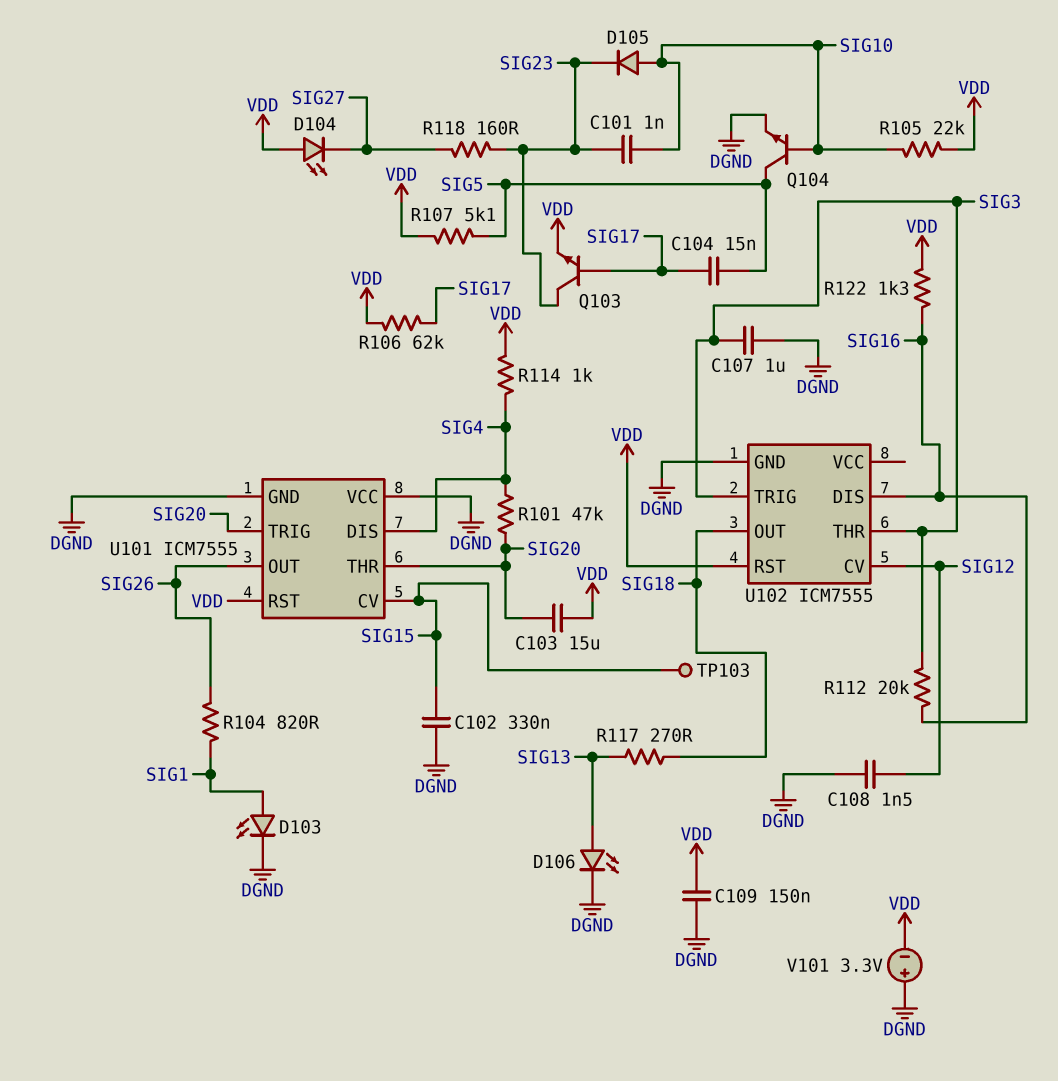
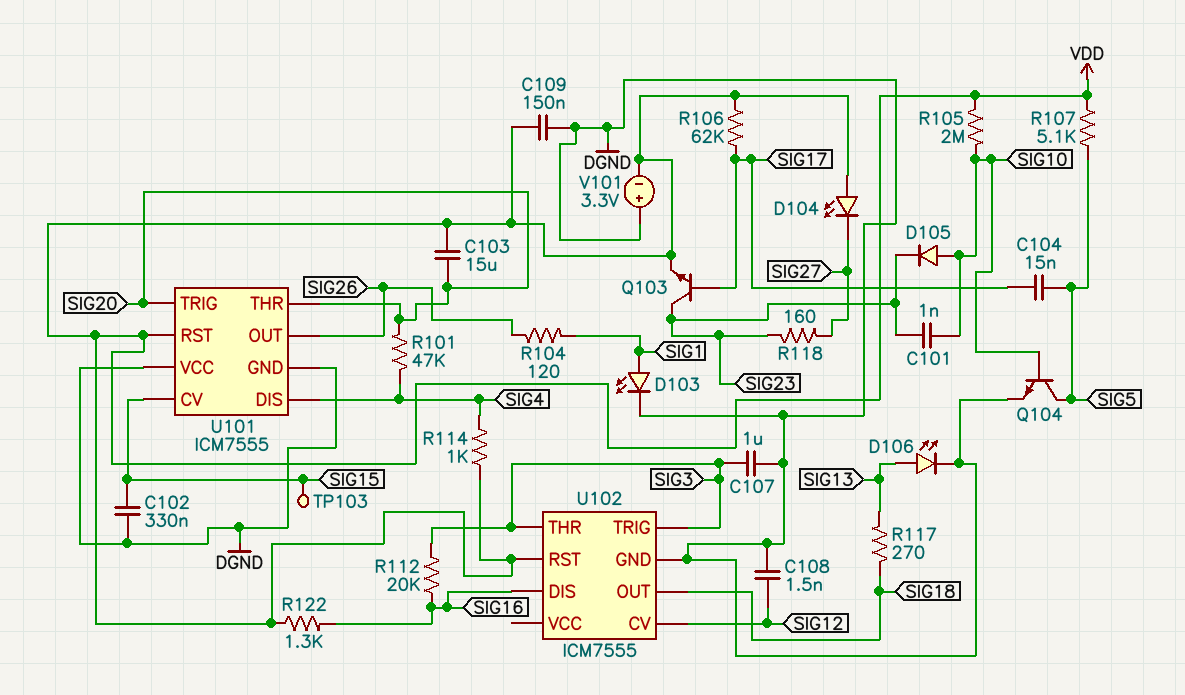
R104: 820 (SIG1, SIG26) -> 120 (SIG1, SIG26)
R105: 22k (SIG10, VDD) -> 2M (SIG10, VDD)

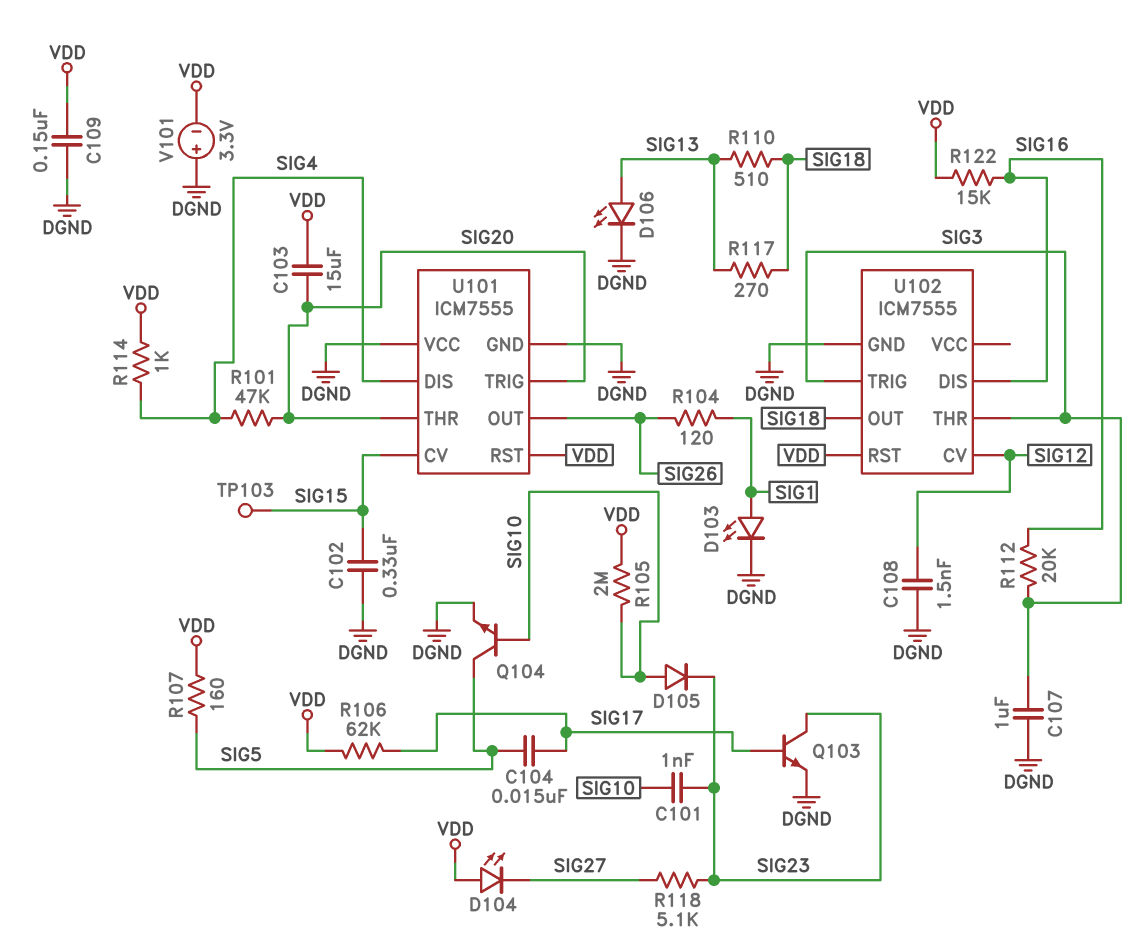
Q103: NPN (B SIG17, C SIG23, E VDD) -> NPN (B SIG17, C SIG23, E DGND)
R107: 5.1k (SIG5, VDD) -> 160 (SIG5, VDD)
R110: none -> 510 (SIG13, SIG18)
R118: 160 (SIG23, SIG27) -> 5.1k (SIG23, SIG27)
R122: 1.3k (SIG16, VDD) -> 15k (SIG16, VDD)

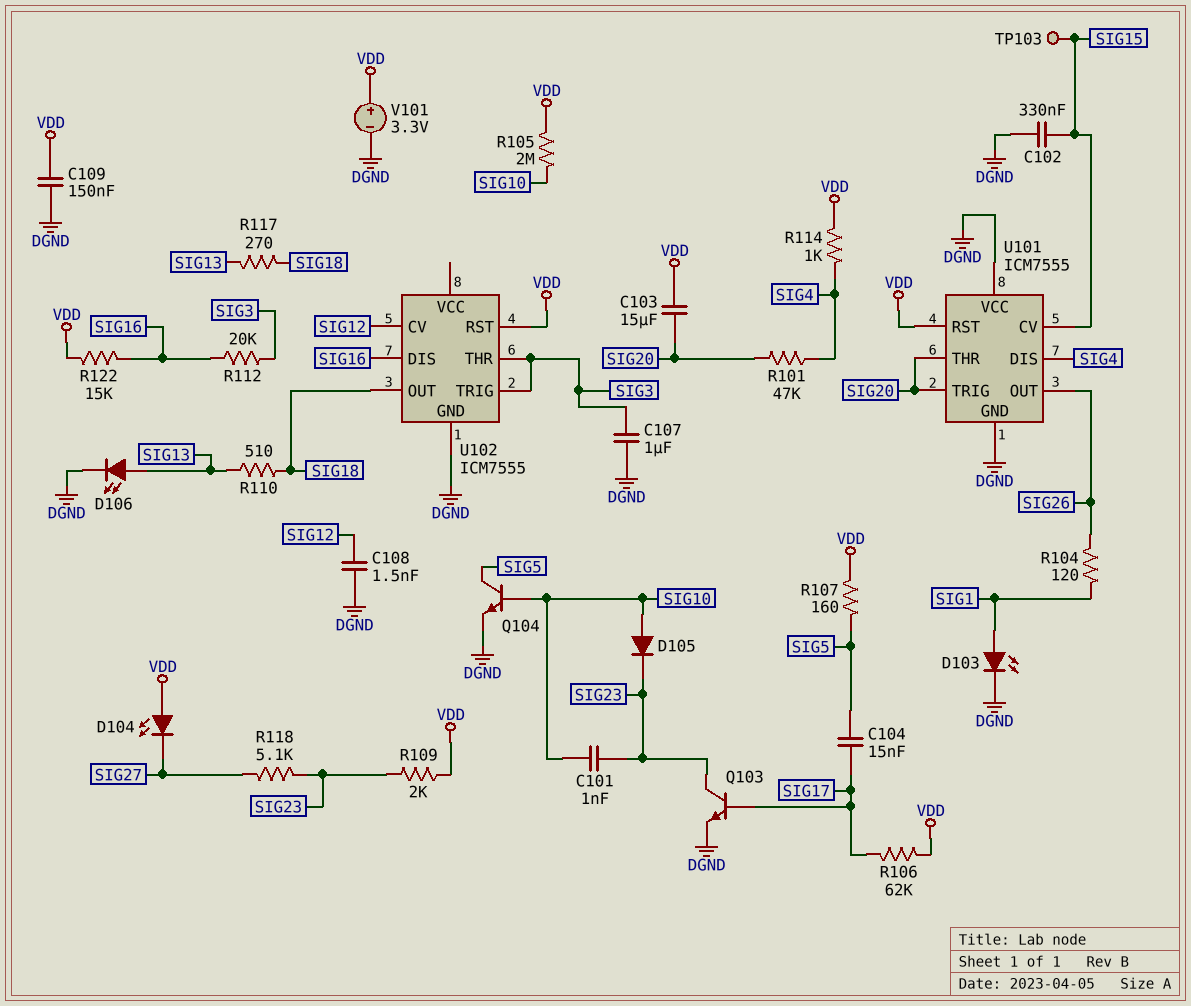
R109: none -> 2k (SIG23, VDD)
V101: 3.3V (plus DGND, minus VDD) -> 3.3V (plus VDD, minus DGND)

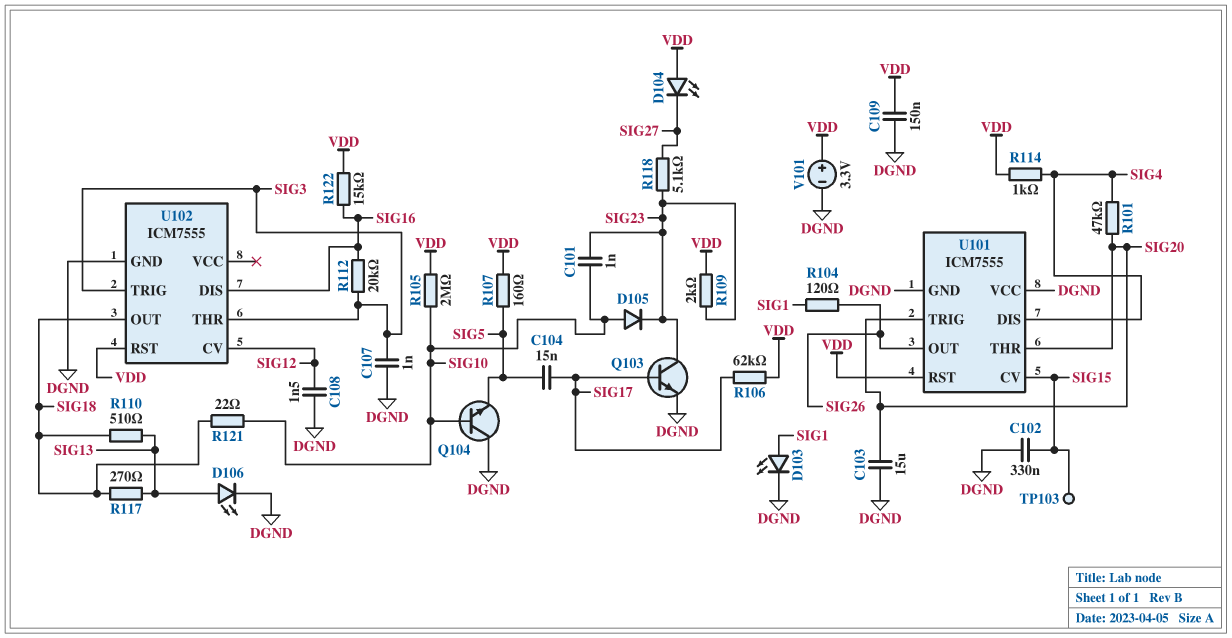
C103: 15uF (SIG20, VDD) -> 15uF (DGND, SIG20)
C107: 1uF (DGND, SIG3) -> 1nF (DGND, SIG3)
Q104: NPN (B SIG10, C SIG5, E DGND) -> NPN (B SIG10, C DGND, E SIG5)
R121: none -> 22 (SIG10, SIG18)

